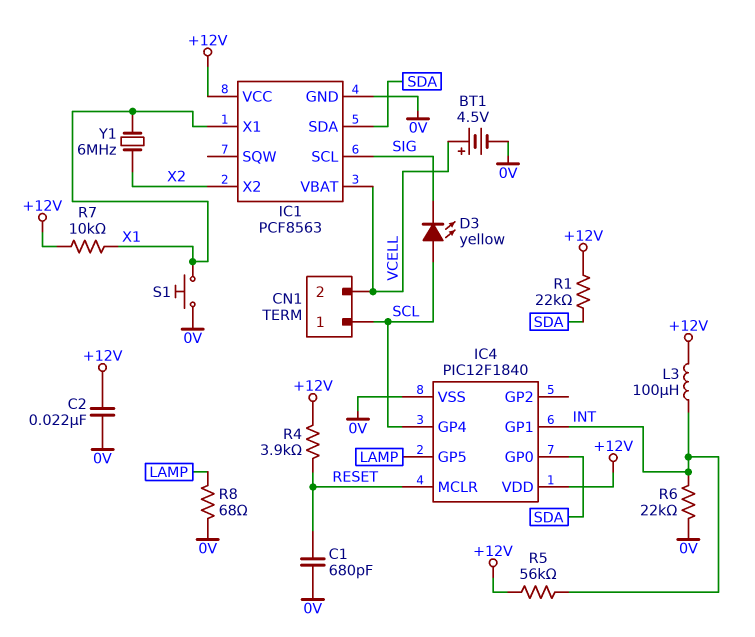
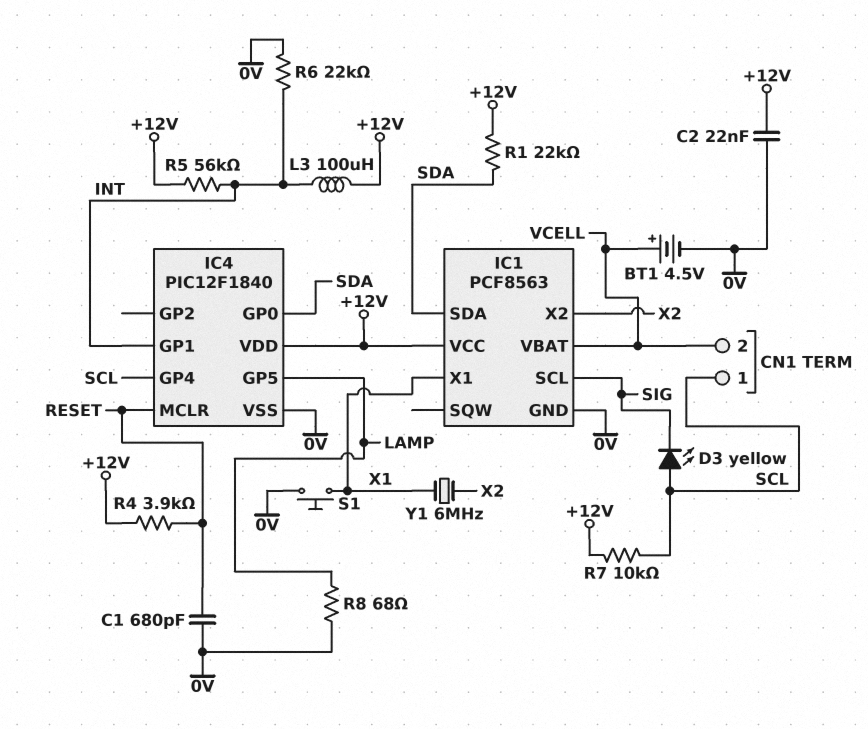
R7: 10k (+12V, X1) -> 10k (+12V, SCL)

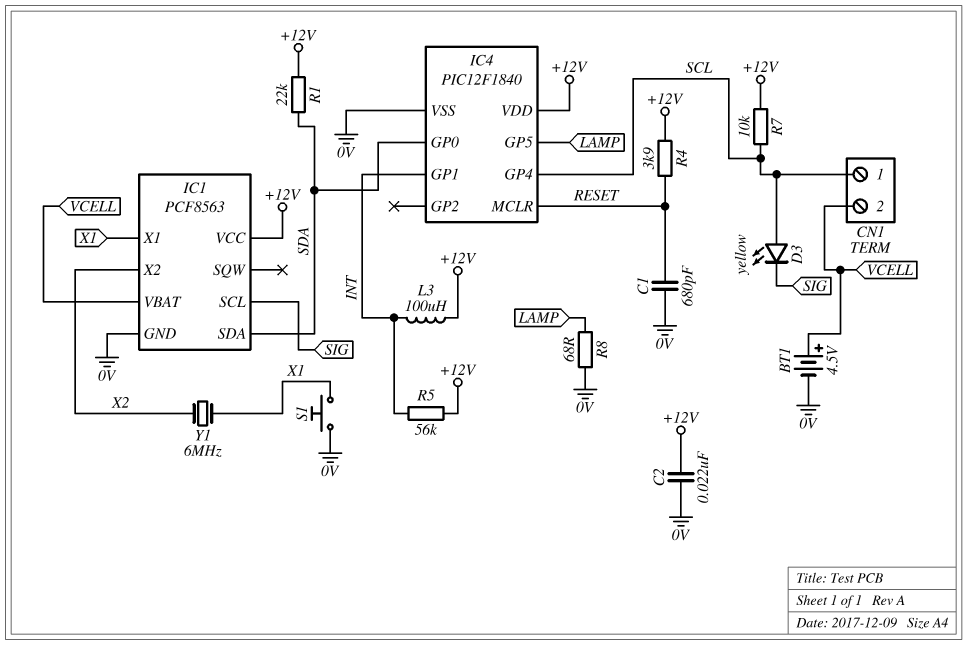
R6: 22k (0V, INT) -> none

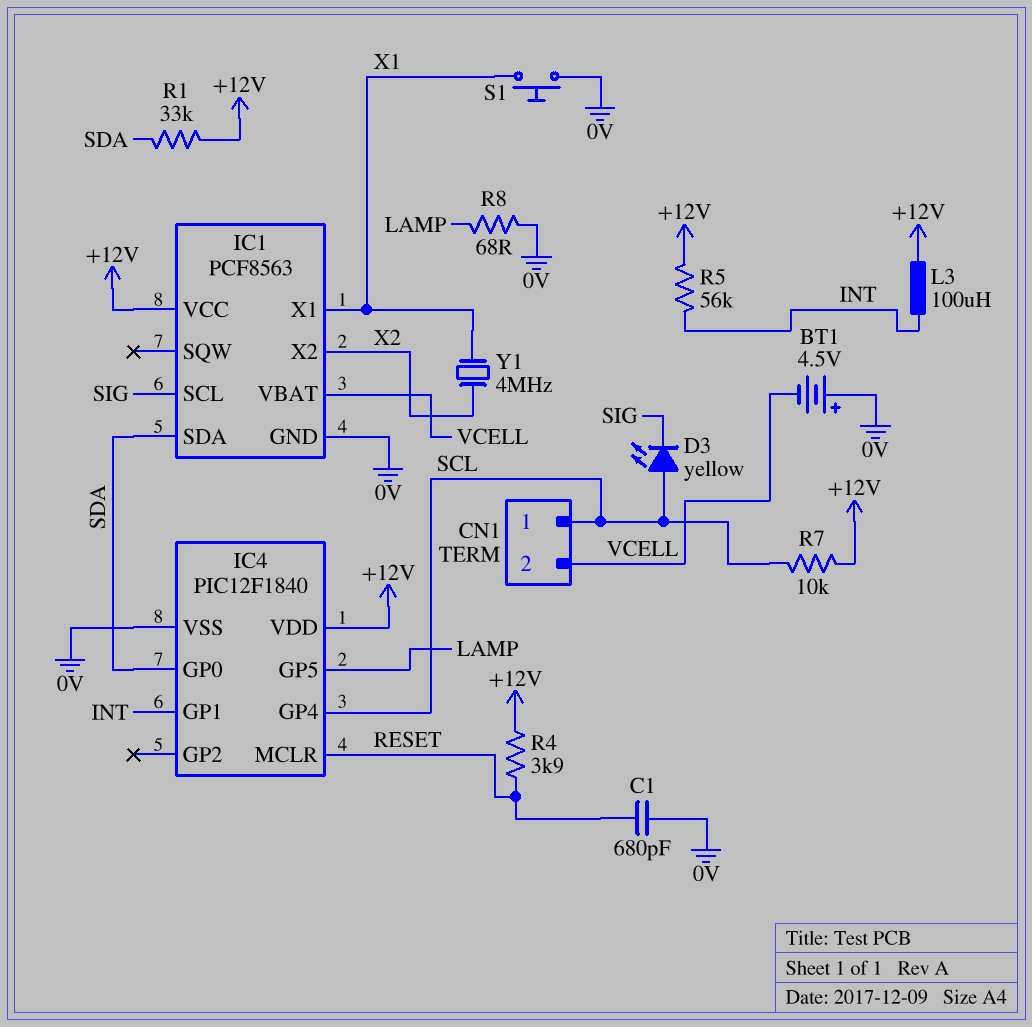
BT1: 4.5V (plus VCELL, minus 0V) -> 4.5V (plus 0V, minus VCELL)
C2: 22nF (+12V, 0V) -> none
R1: 22k (+12V, SDA) -> 33k (+12V, SDA)
Y1: 6MHz (X1, X2) -> 4MHz (X1, X2)

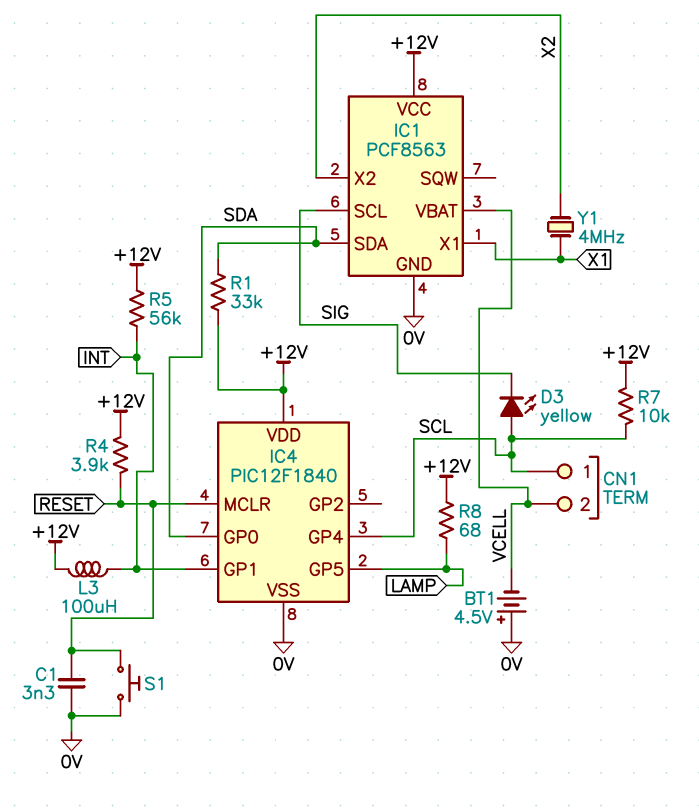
C1: 680pF (0V, RESET) -> 3.3nF (0V, RESET)
R8: 68 (0V, LAMP) -> 68 (+12V, LAMP)
S1: button (0V, X1) -> button (0V, RESET)

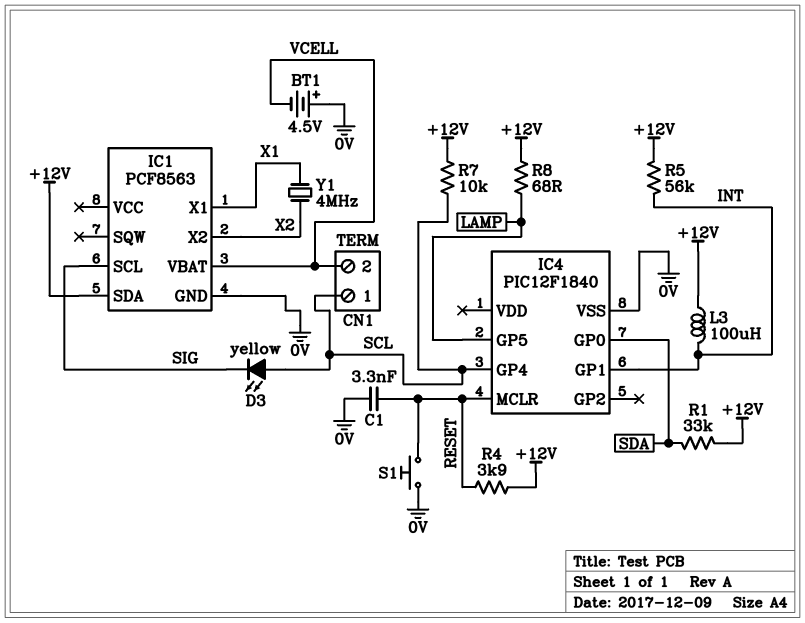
IC1 pin SDA: SDA -> +12V
IC1 pin VCC: +12V -> none
IC4 pin VDD: +12V -> none

